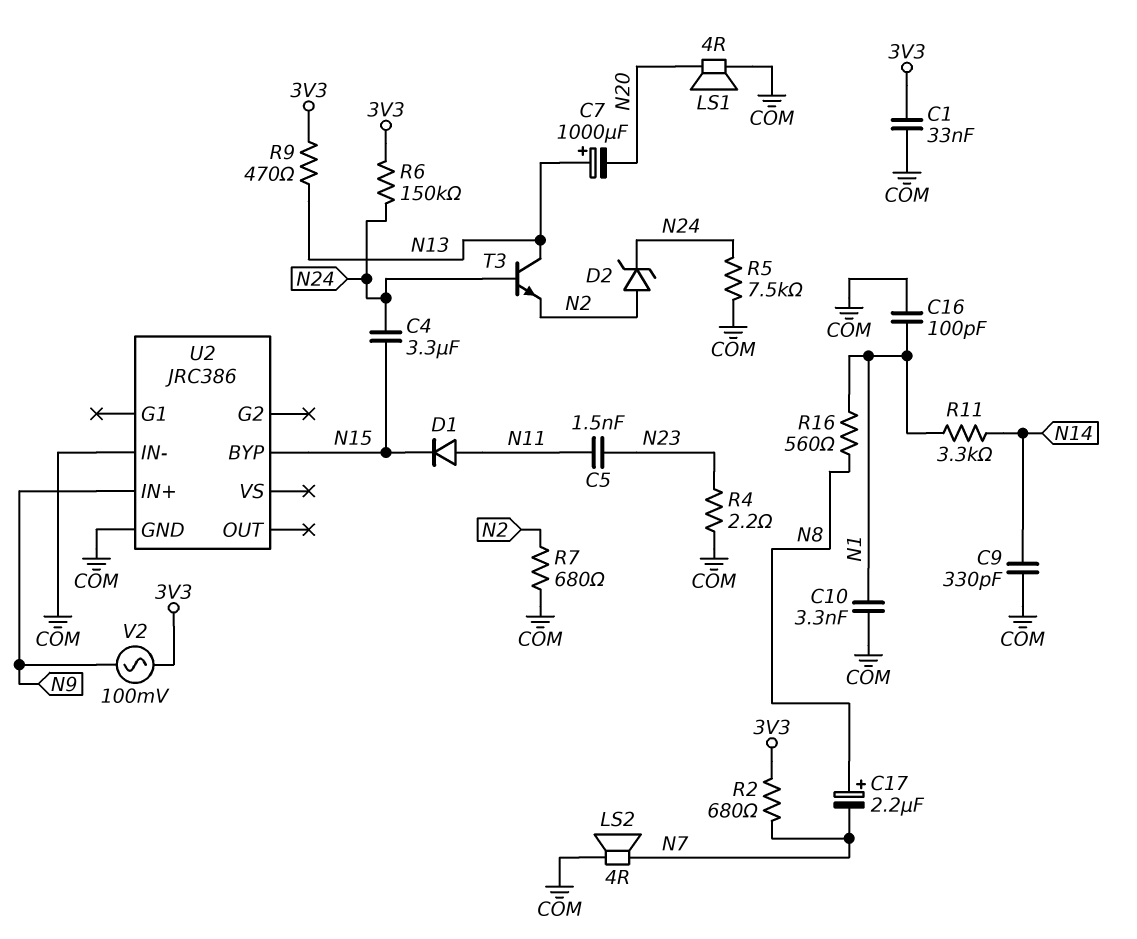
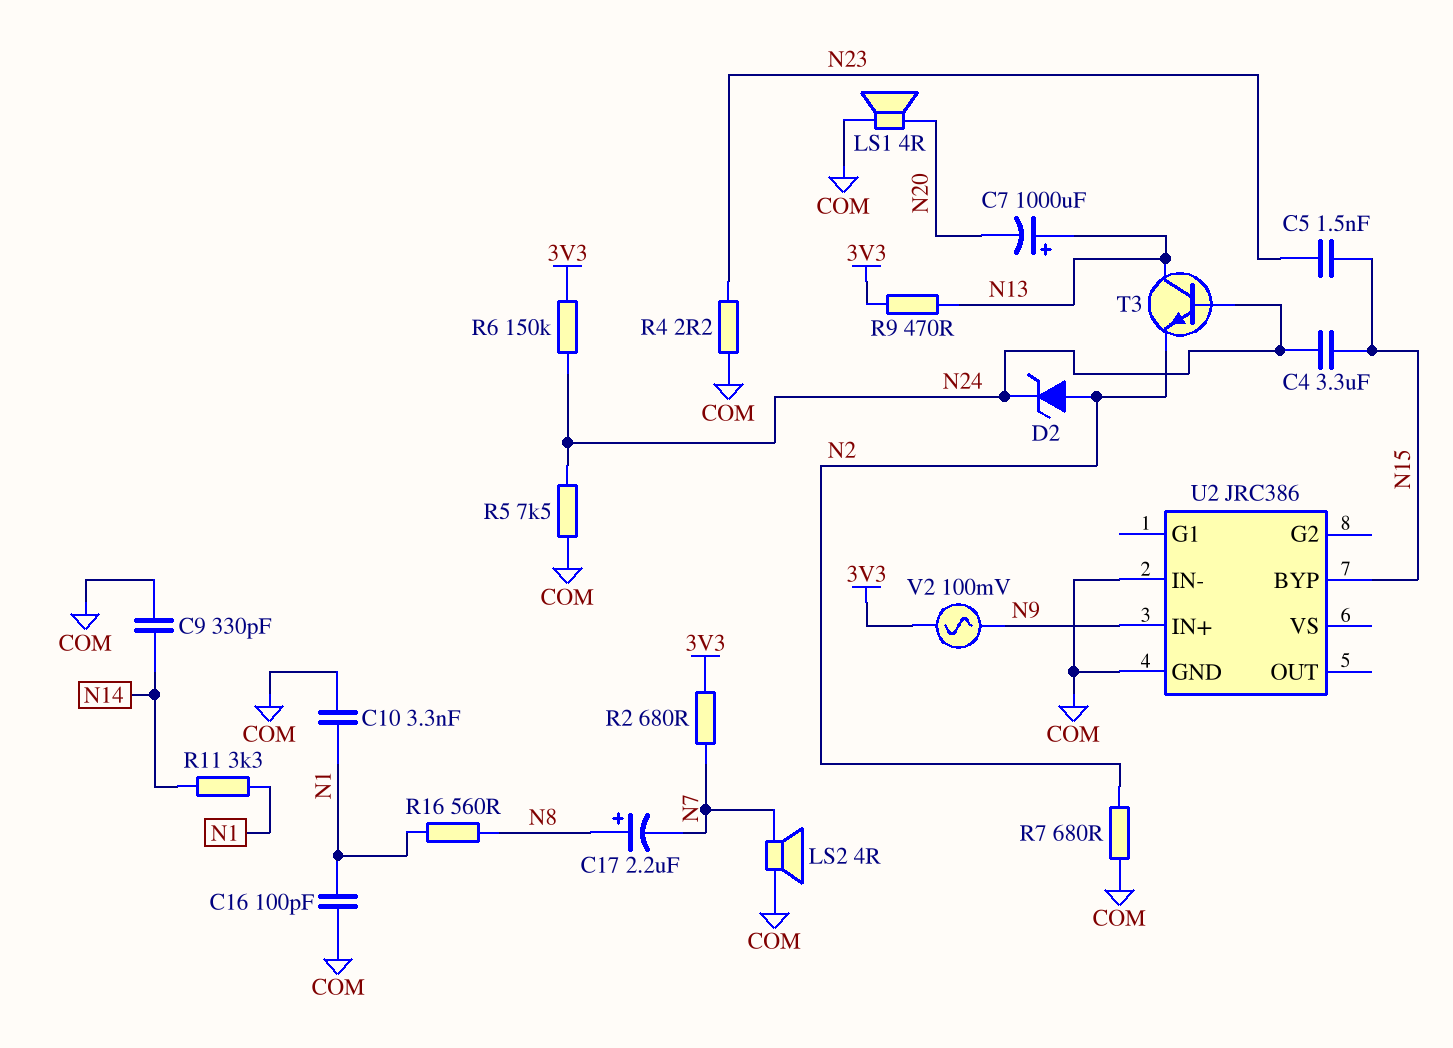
C1: 33nF (3V3, COM) -> none
C5: 1.5nF (N11, N23) -> 1.5nF (N15, N23)
D1: diode (A N11, K N15) -> none

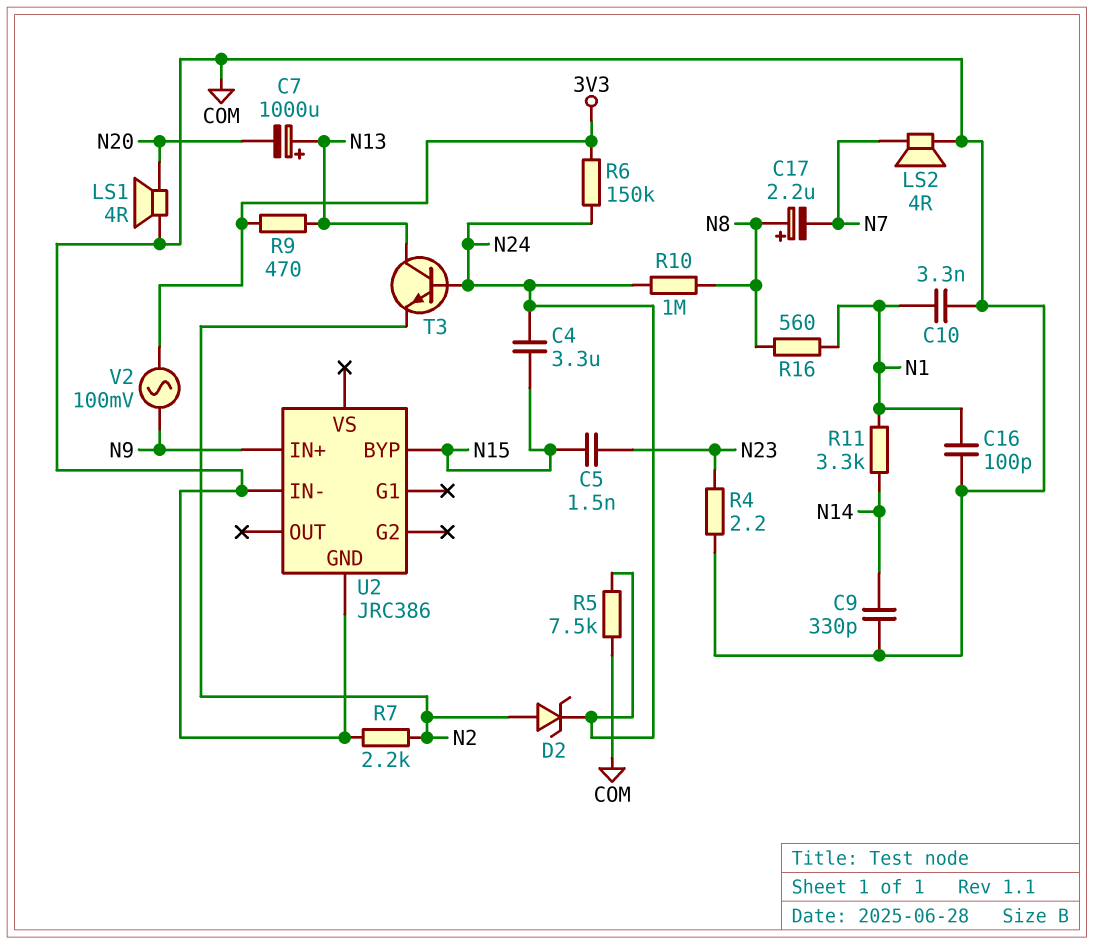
R2: 680 (3V3, N7) -> none
R7: 680 (COM, N2) -> 2.2k (COM, N2)
R10: none -> 1M (N8, N24)

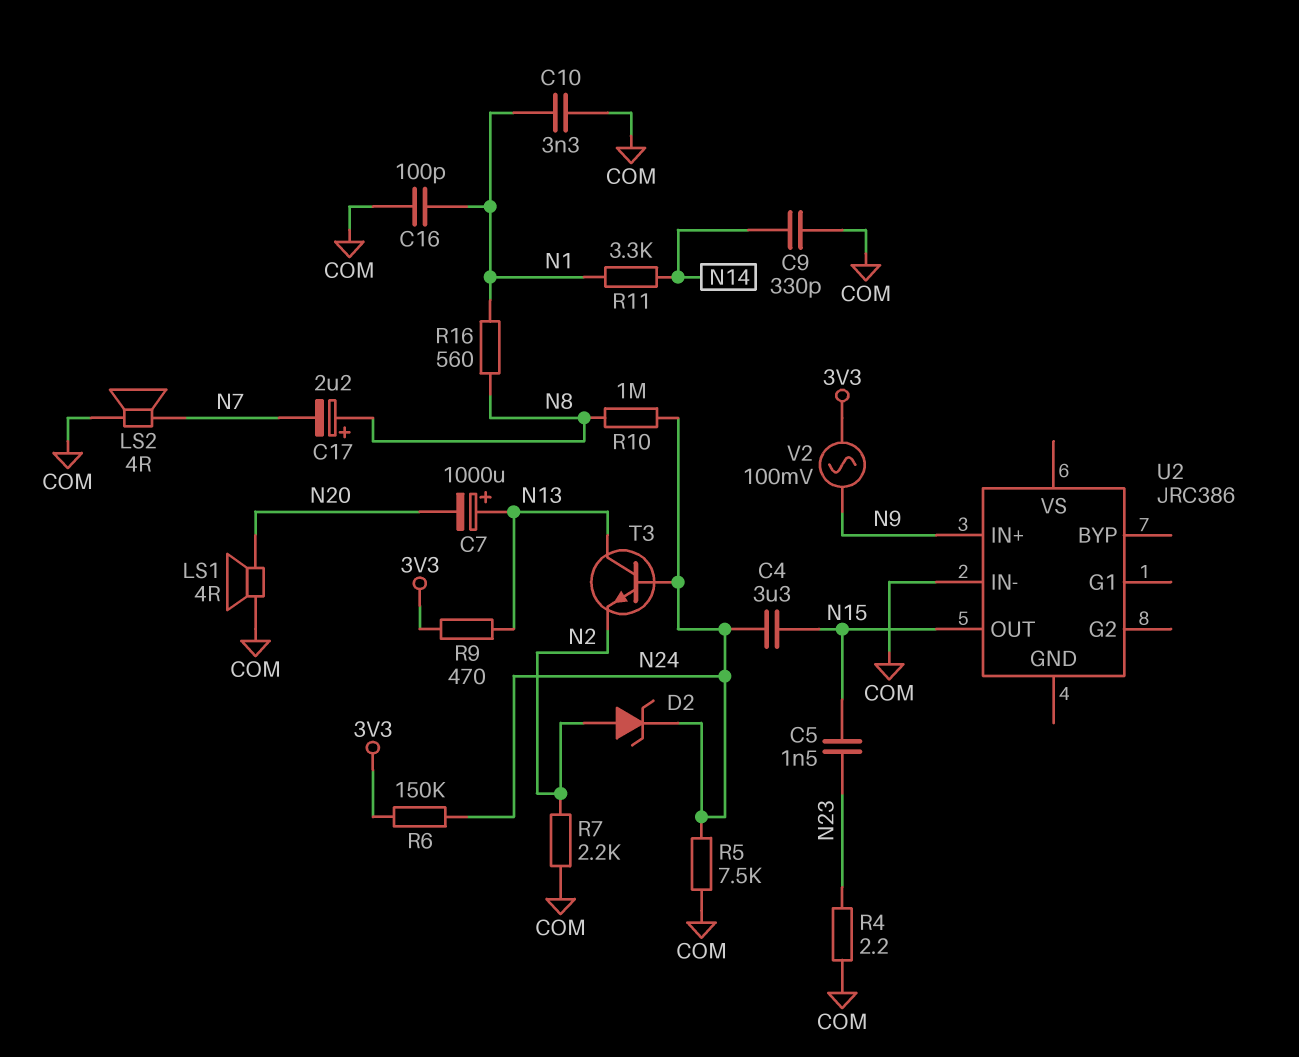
U2 pin BYP: N15 -> none
U2 pin GND: COM -> none
U2 pin OUT: none -> N15

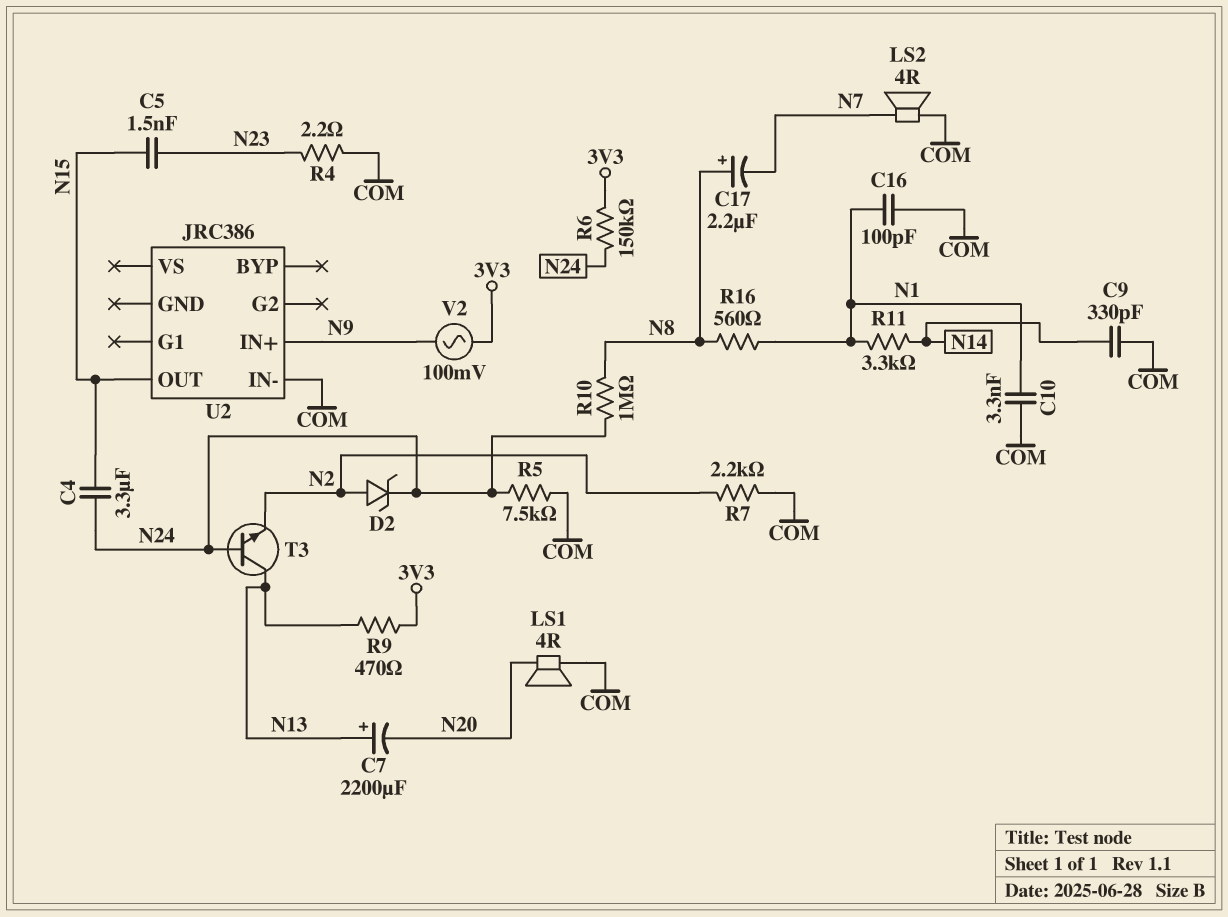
C7: 1000uF (plus N13, minus N20) -> 2200uF (plus N13, minus N20)

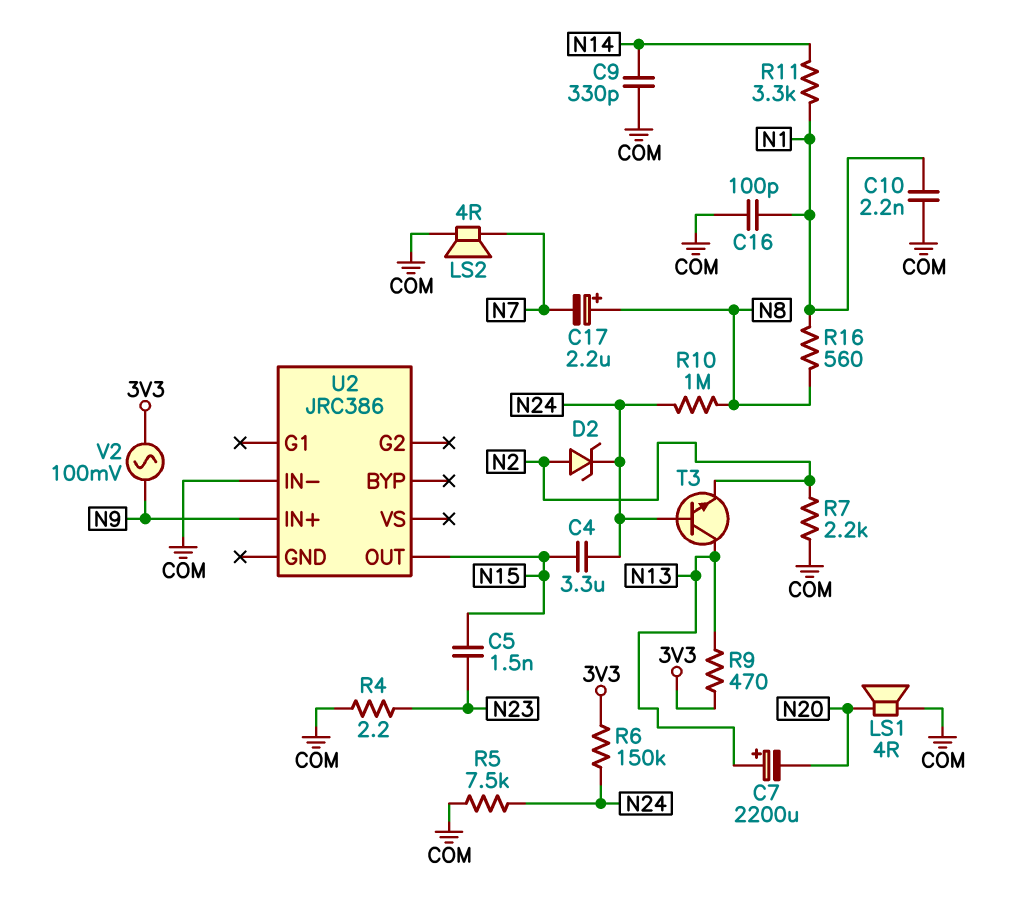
C10: 3.3nF (COM, N1) -> 2.2nF (COM, N1)

